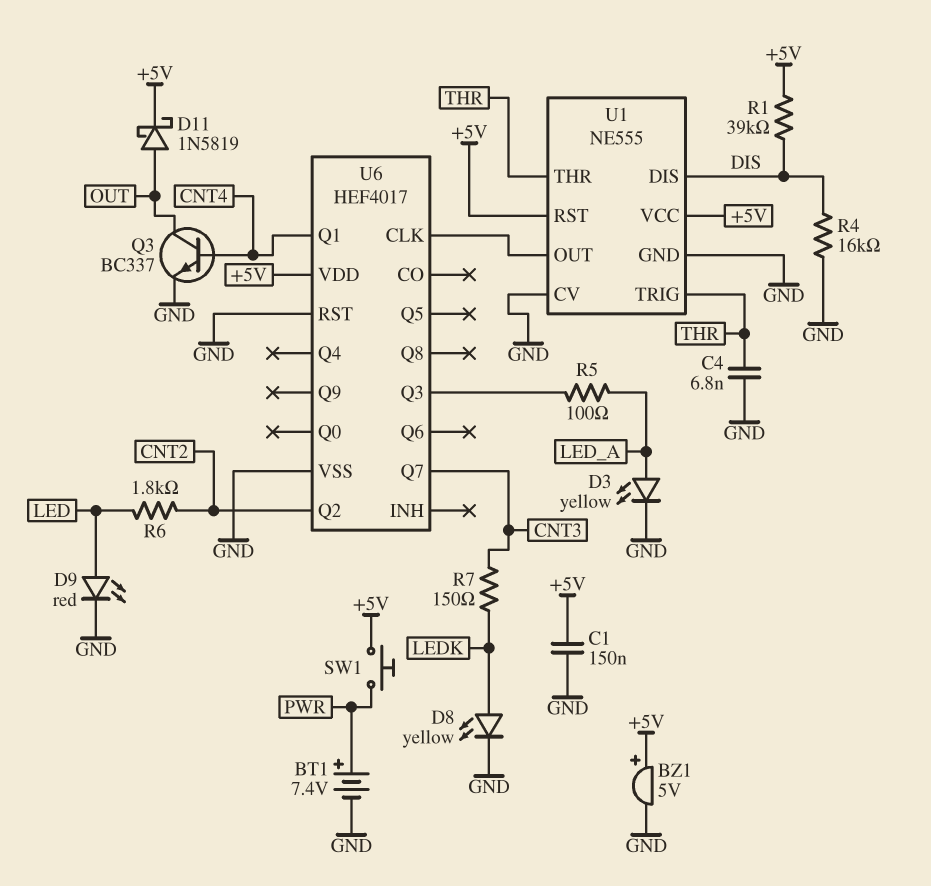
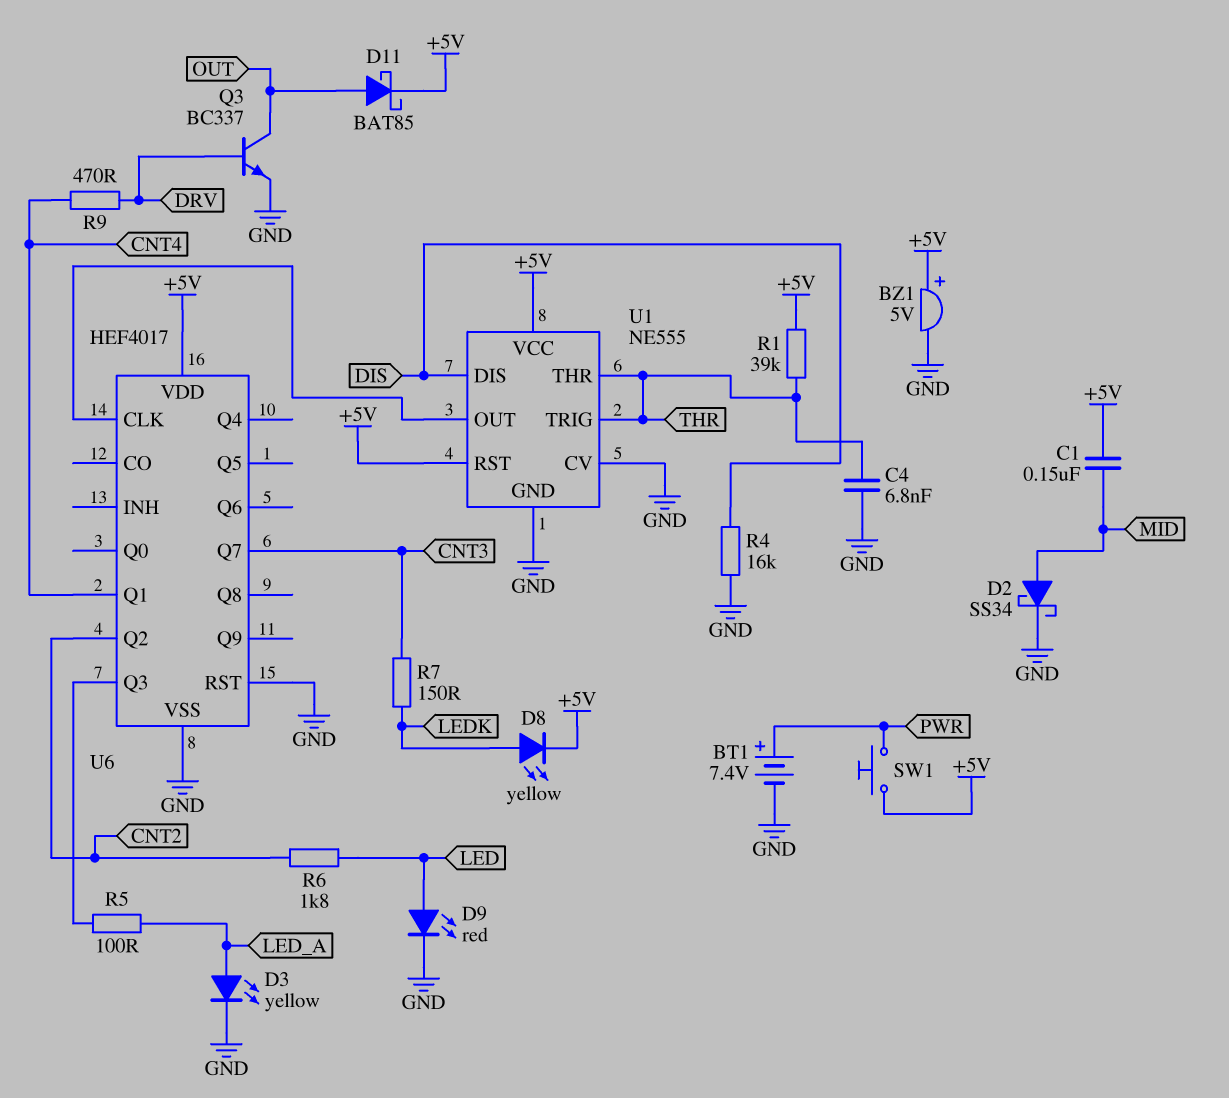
C1: 150nF (+5V, GND) -> 150nF (+5V, MID)
D2: none -> schottky SS34 (A MID, K GND)
D8: LED yellow (A LEDK, K GND) -> LED yellow (A LEDK, K +5V)
D11: schottky 1N5819 (A OUT, K +5V) -> schottky BAT85 (A OUT, K +5V)
Q3: NPN BC337 (B CNT4, C OUT, E GND) -> NPN BC337 (B DRV, C OUT, E GND)
R1: 39k (+5V, DIS) -> 39k (+5V, THR)
R9: none -> 470 (CNT4, DRV)

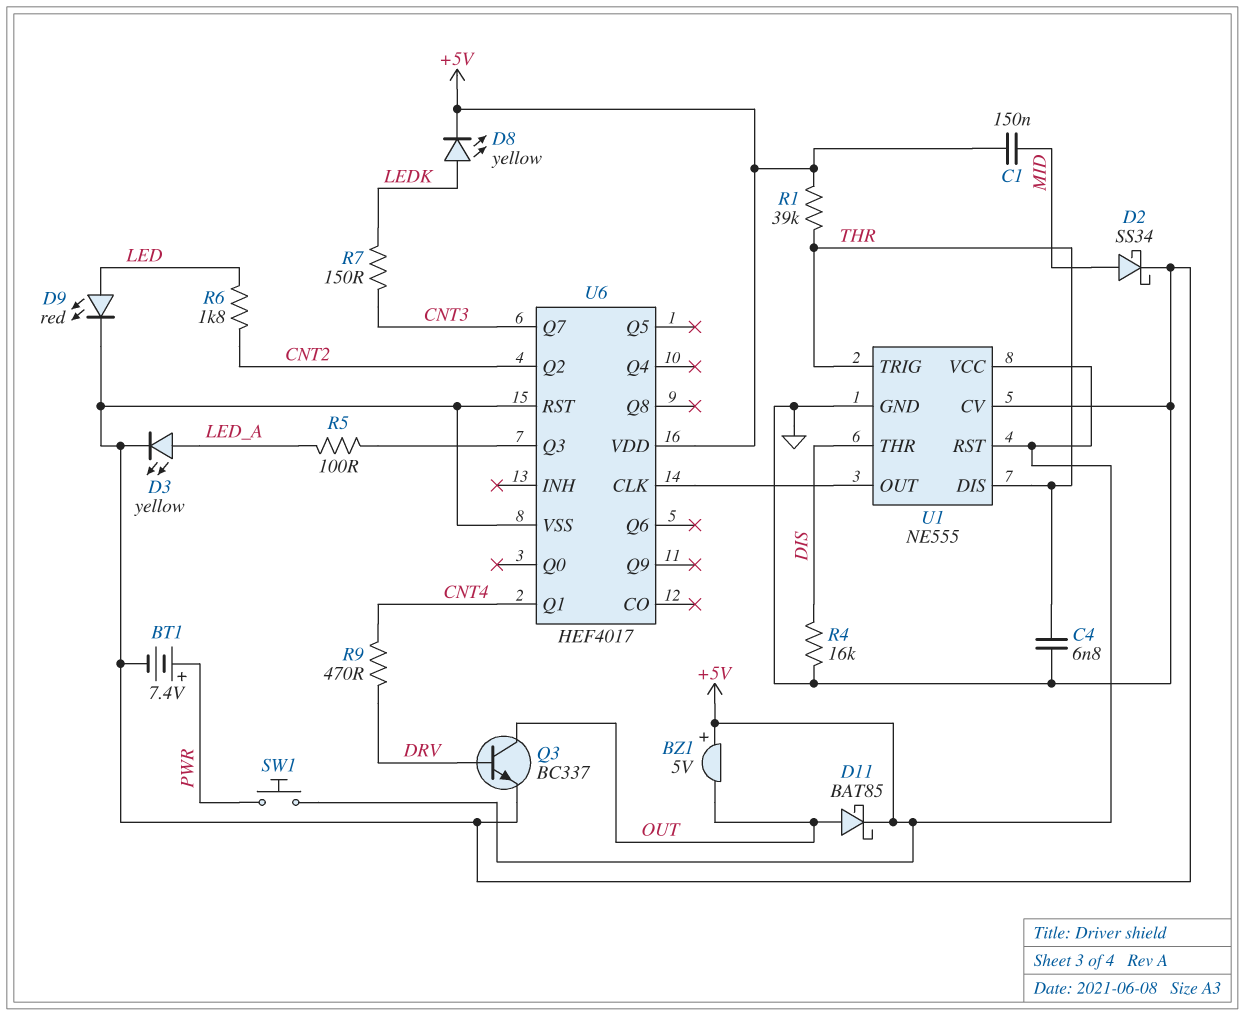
BZ1: buzzer 5V (plus +5V, minus GND) -> buzzer 5V (plus +5V, minus OUT)
U1 pin DIS: DIS -> THR
U1 pin THR: THR -> DIS

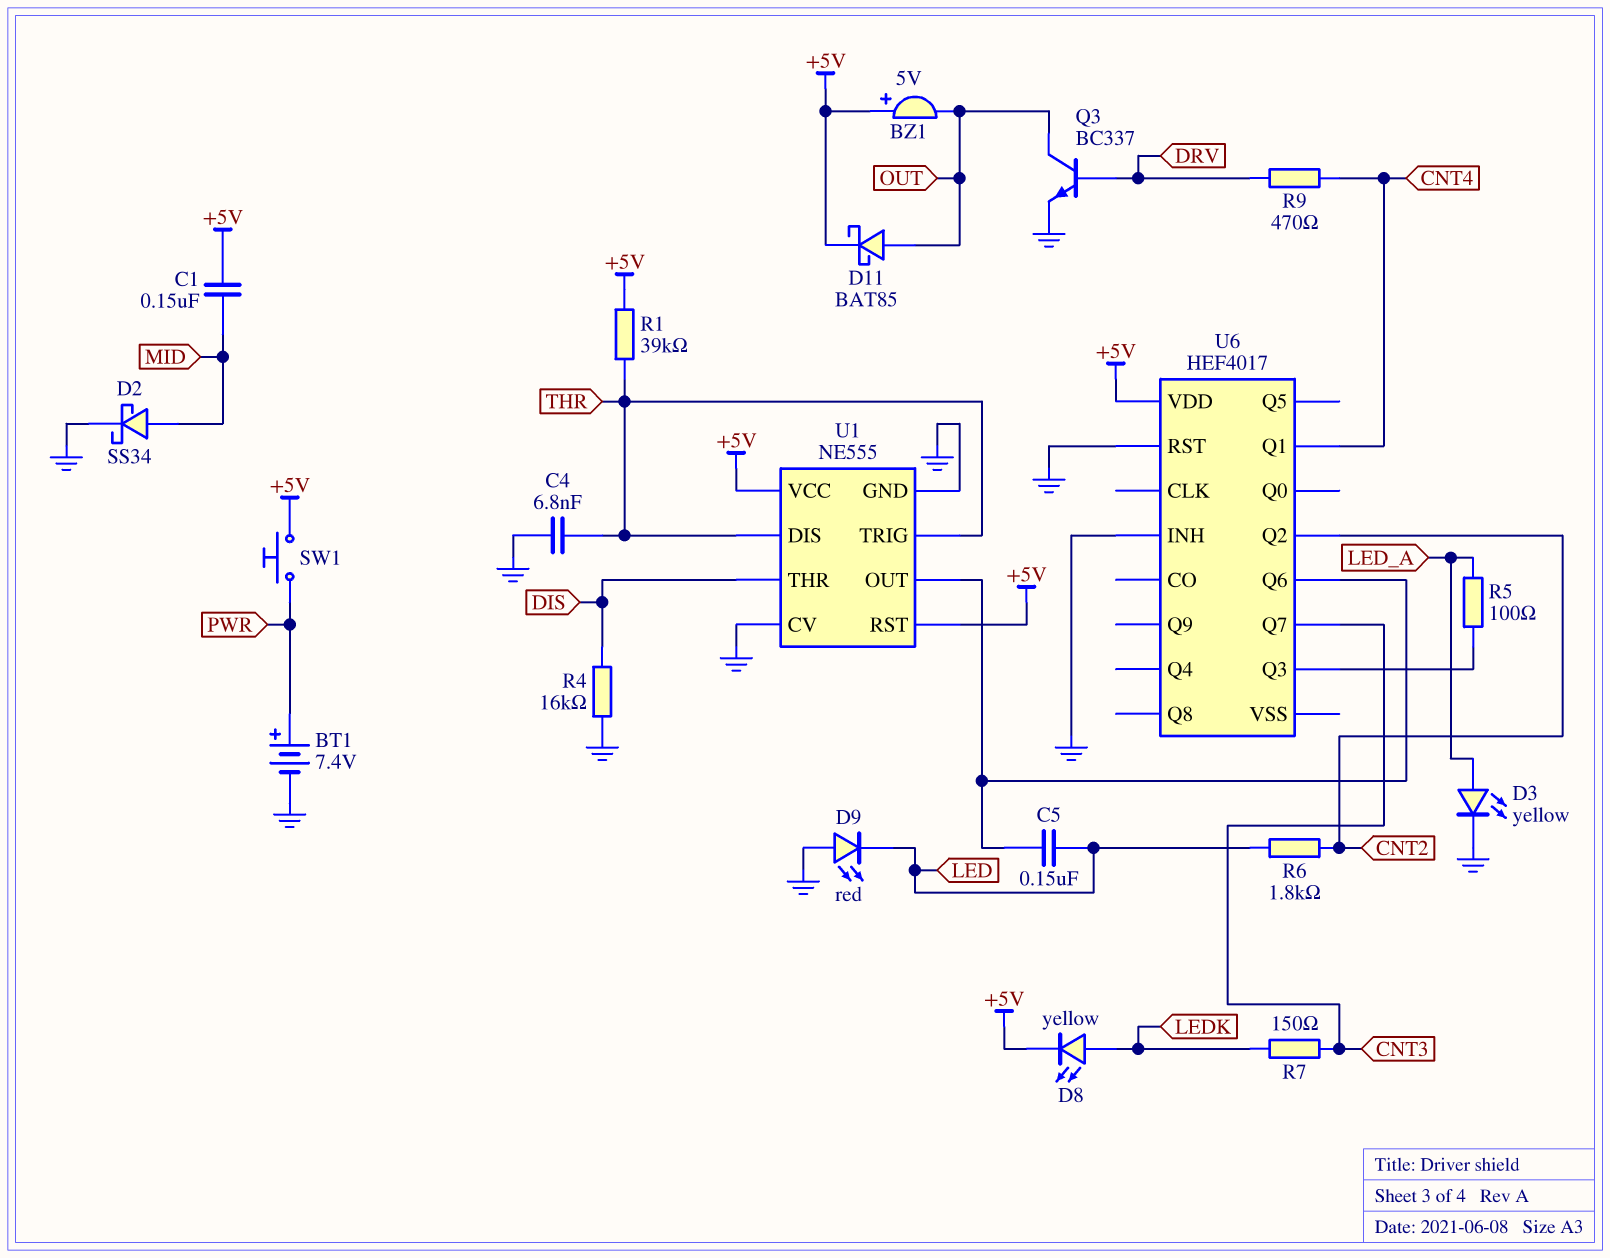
C5: none -> 150nF (LED, U1/OUT)
D9: LED red (A LED, K GND) -> LED red (A GND, K LED)
U6 pin CLK: U1/OUT -> none
U6 pin INH: none -> GND
U6 pin Q6: none -> U1/OUT
U6 pin VSS: GND -> none

